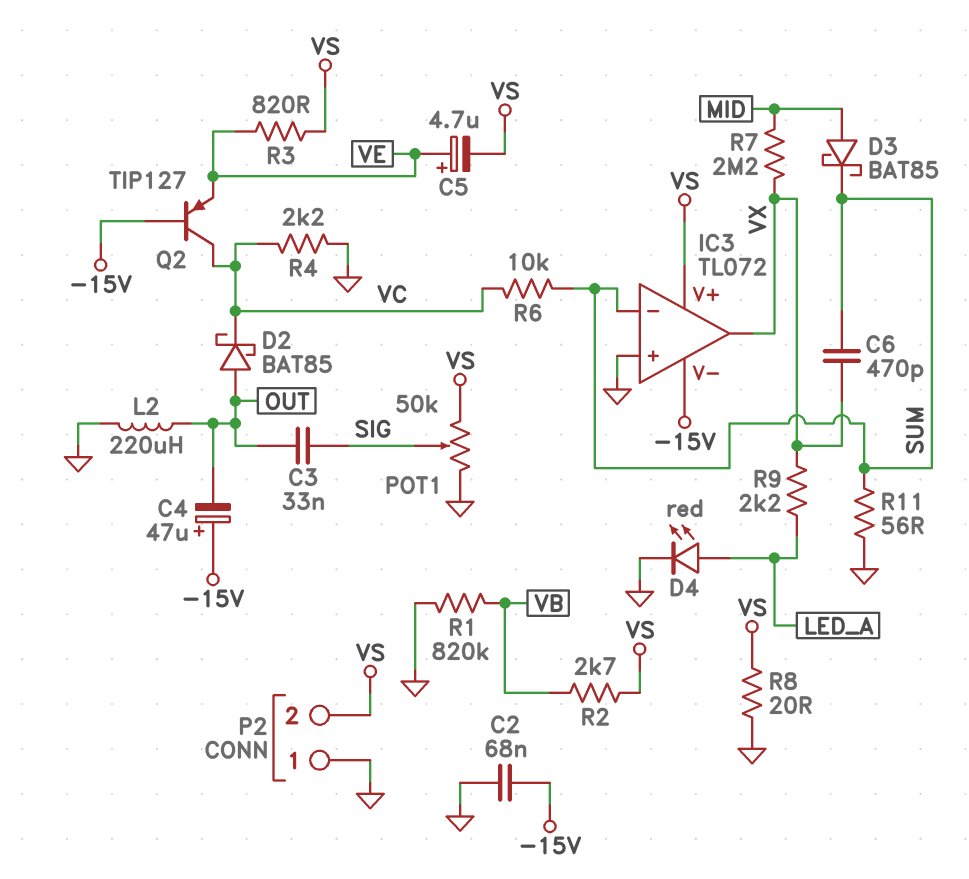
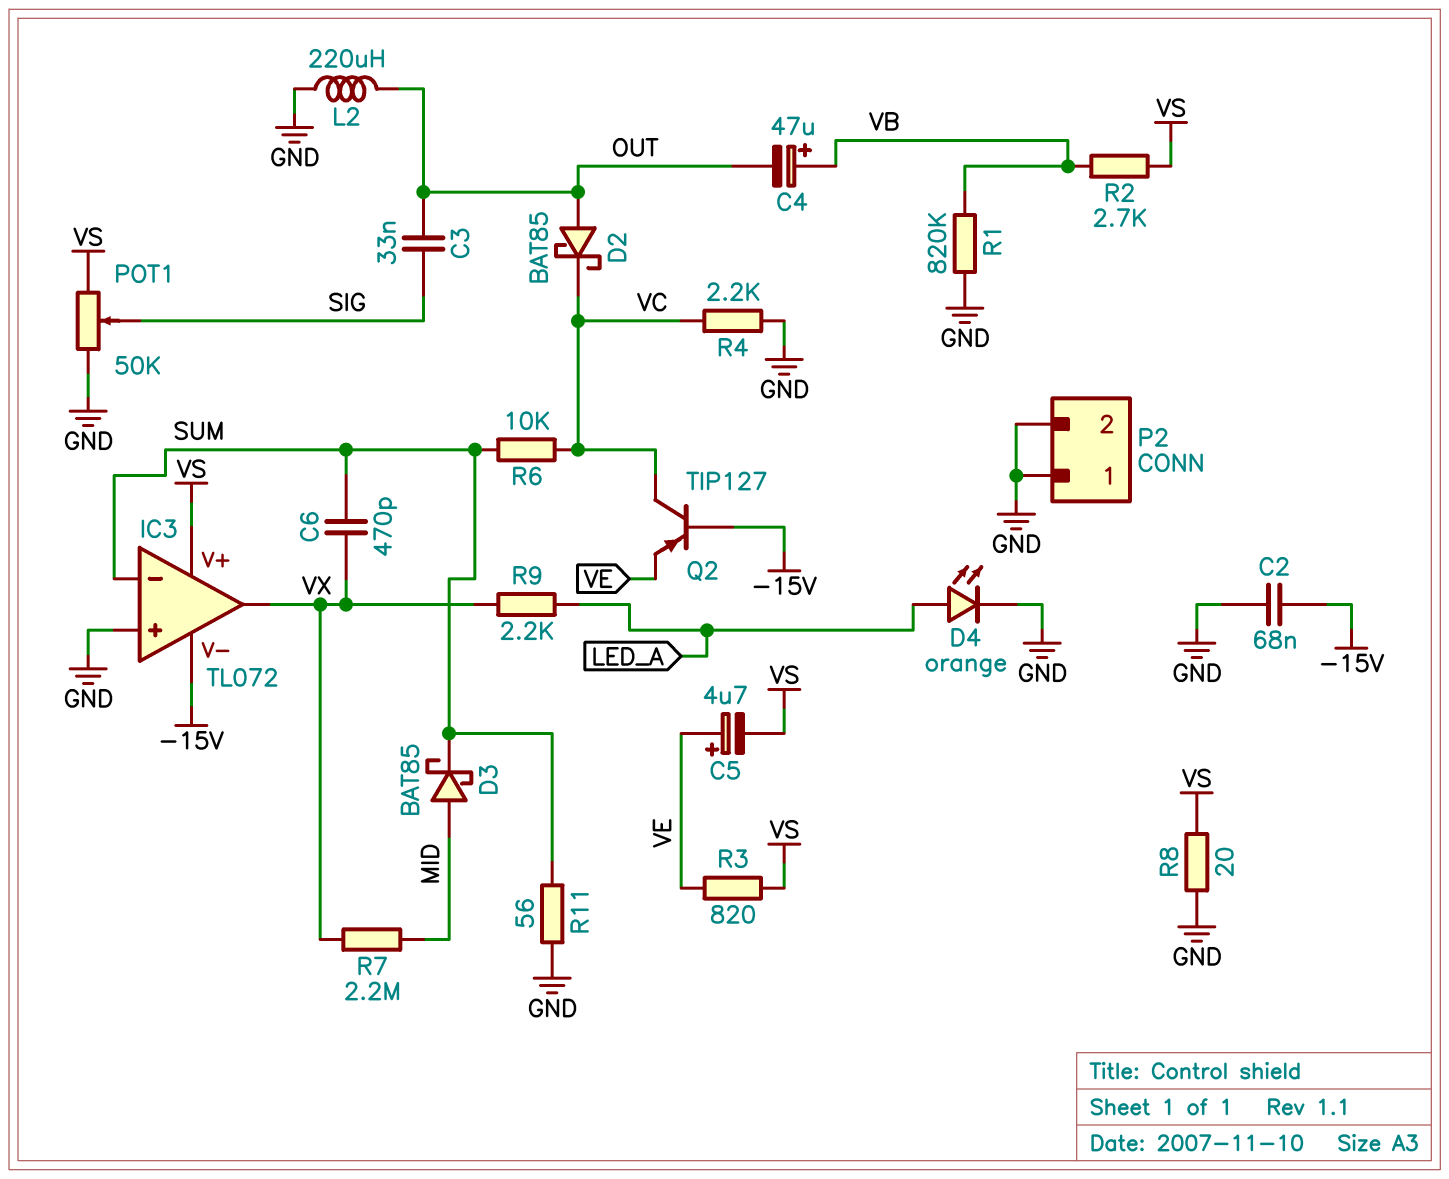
C4: 47uF (plus -15V, minus OUT) -> 47uF (plus VB, minus OUT)
D4: LED red (A LED_A, K GND) -> LED orange (A LED_A, K GND)
P2 pin 2: VS -> GND

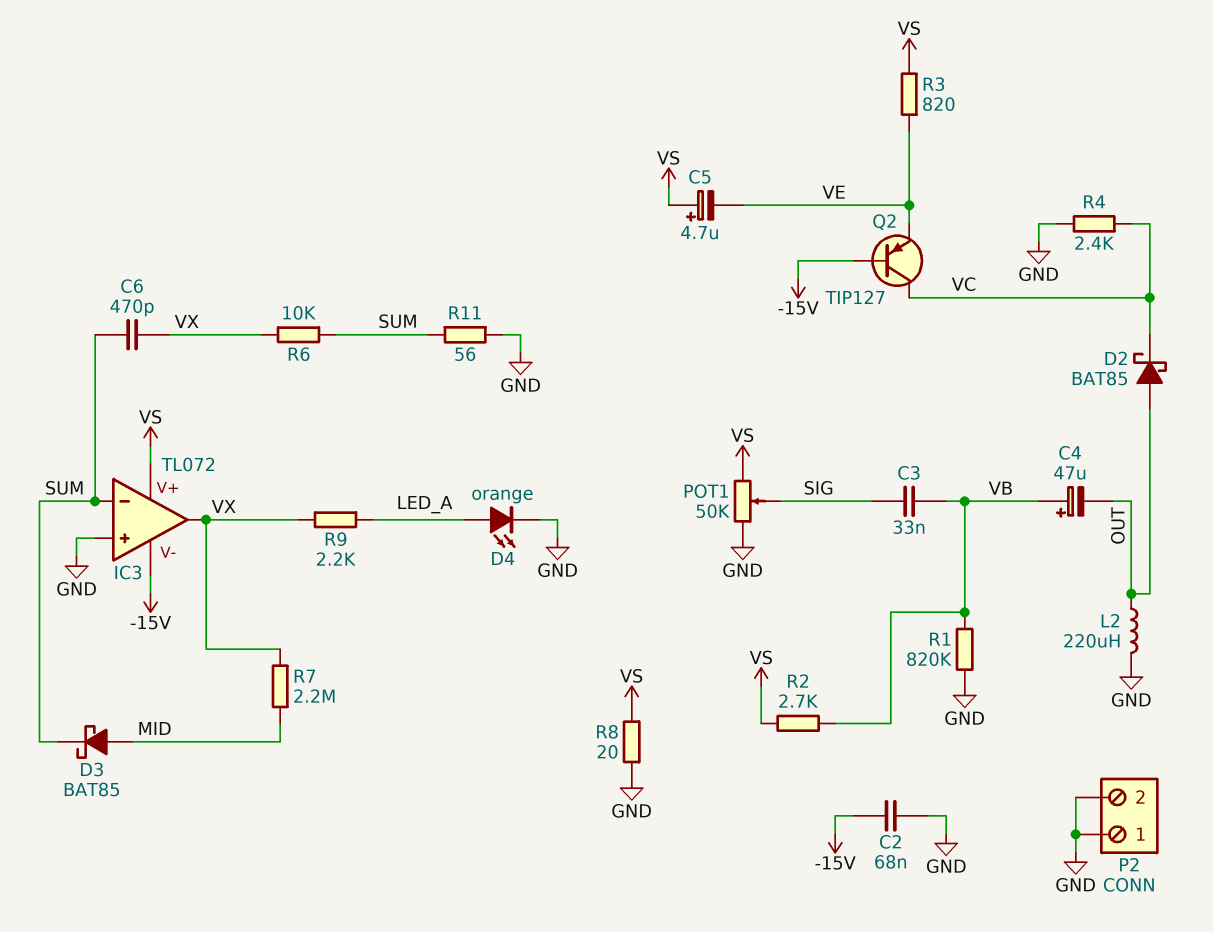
C3: 33nF (OUT, SIG) -> 33nF (SIG, VB)
C5: 4.7uF (plus VE, minus VS) -> 4.7uF (plus VS, minus VE)
R4: 2.2k (GND, VC) -> 2.4k (GND, VC)
R6: 10k (SUM, VC) -> 10k (SUM, VX)

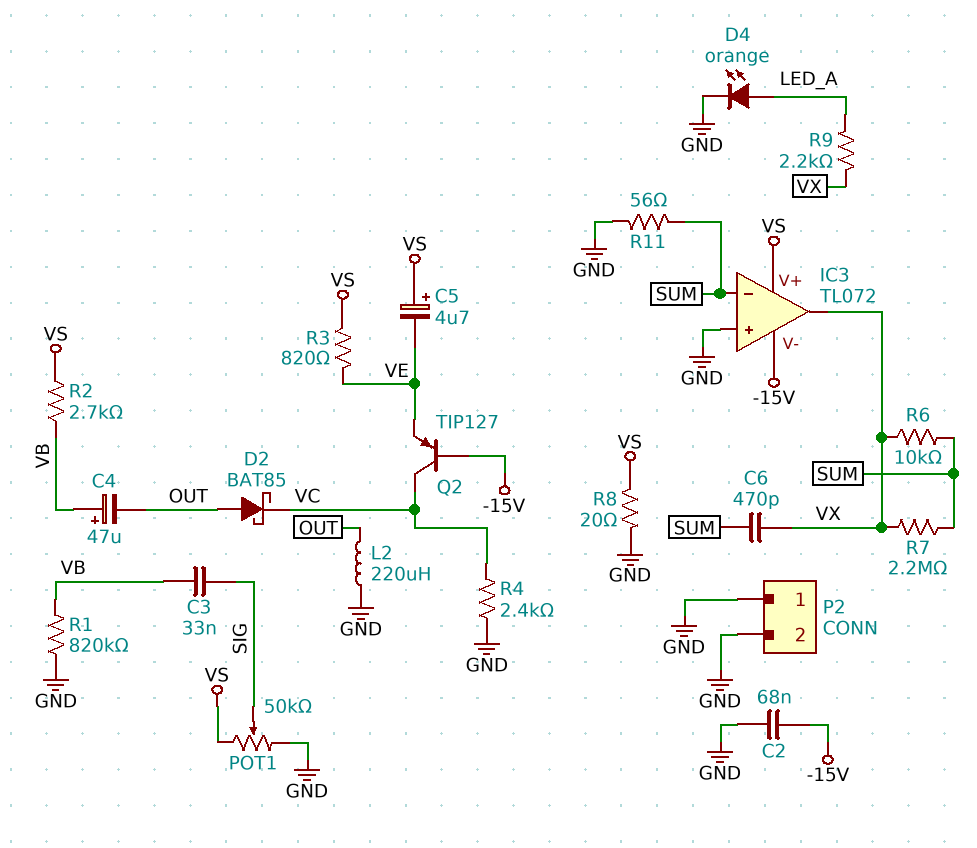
D3: schottky BAT85 (A MID, K SUM) -> none
R7: 2.2M (MID, VX) -> 2.2M (SUM, VX)

